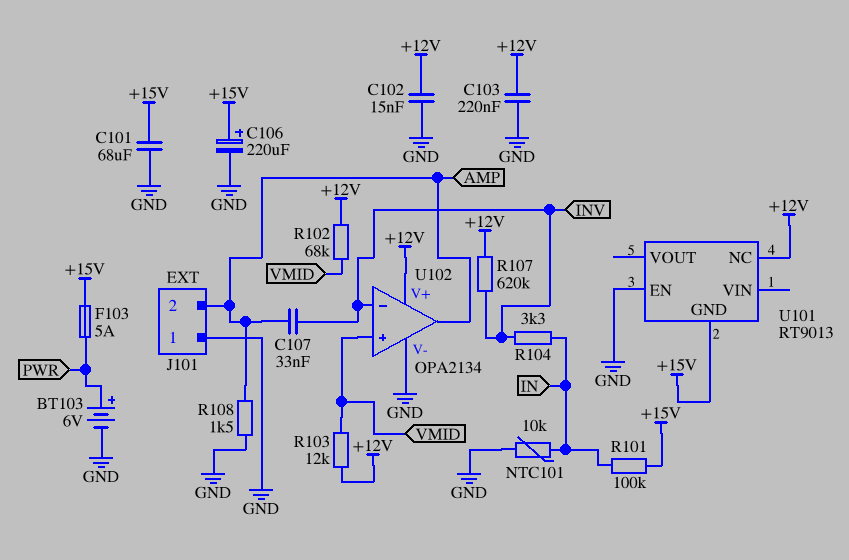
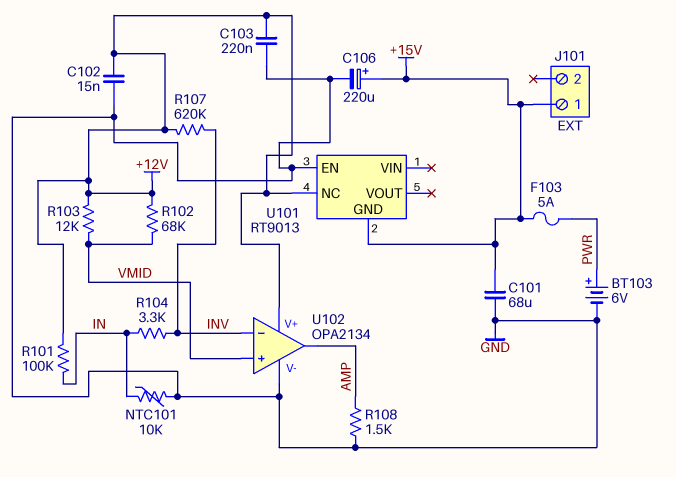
C107: 33nF (AMP, INV) -> none
J101 pin 1: GND -> +15V
J101 pin 2: AMP -> none
R101: 100k (+15V, IN) -> 100k (+12V, IN)

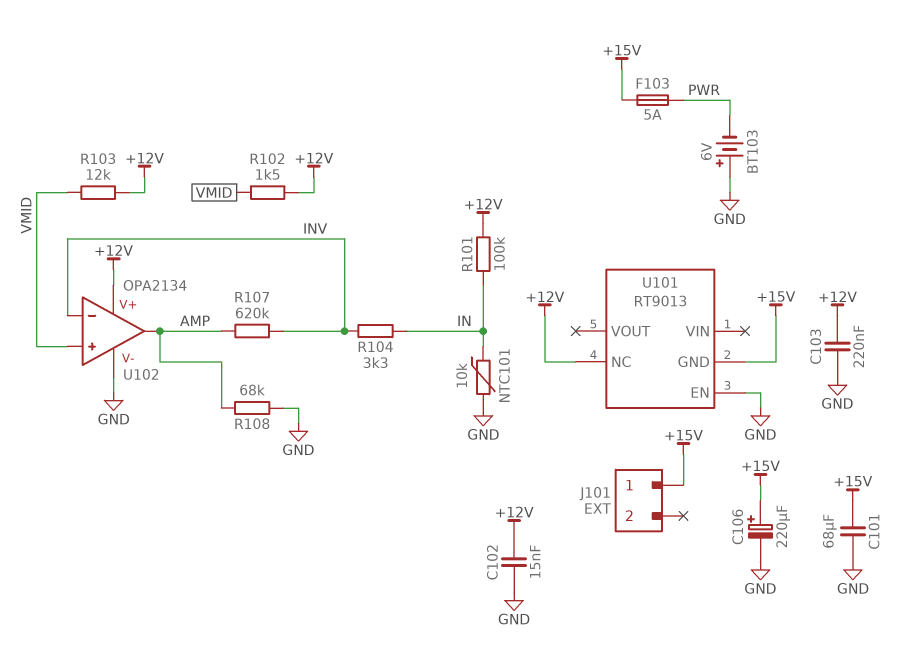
BT103: 6V (plus PWR, minus GND) -> 6V (plus GND, minus PWR)
R102: 68k (+12V, VMID) -> 1.5k (+12V, VMID)
R107: 620k (+12V, INV) -> 620k (AMP, INV)
R108: 1.5k (AMP, GND) -> 68k (AMP, GND)

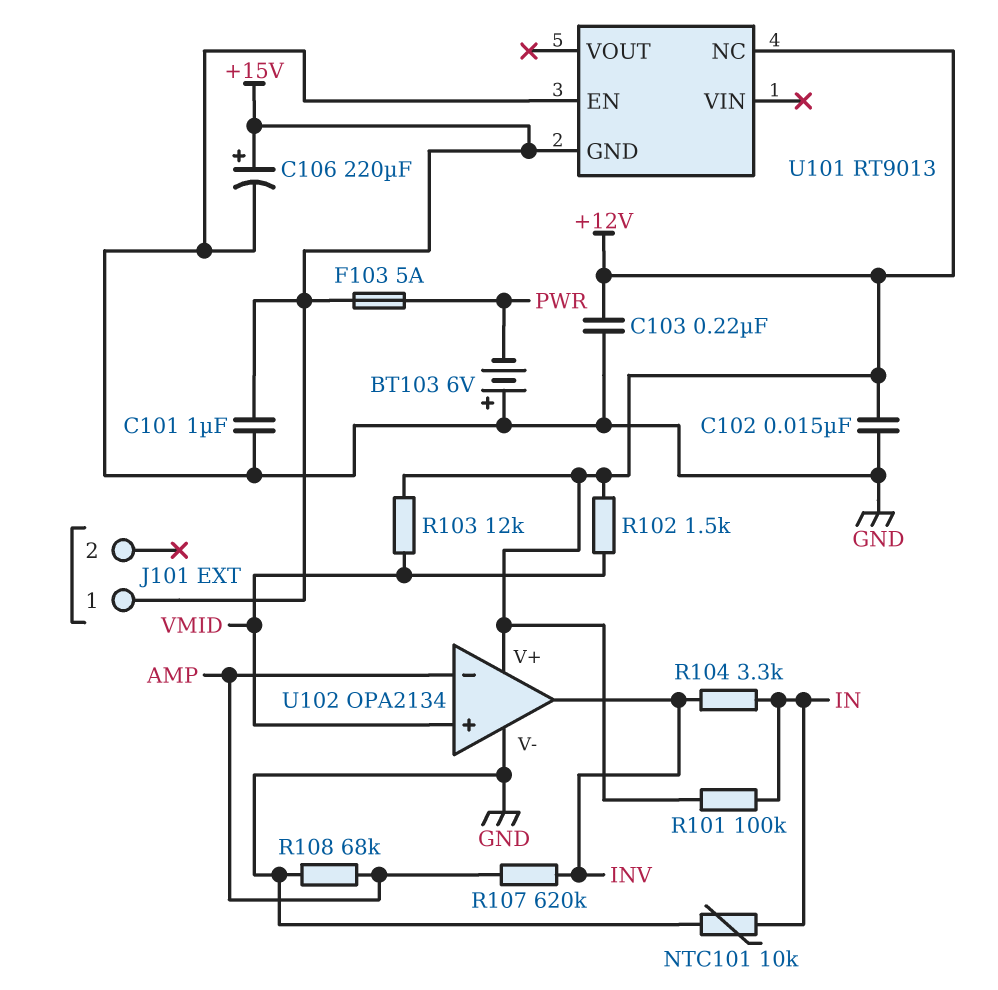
C101: 68uF (+15V, GND) -> 1uF (+15V, GND)
U102 pin in-: INV -> AMP
U102 pin out: AMP -> INV

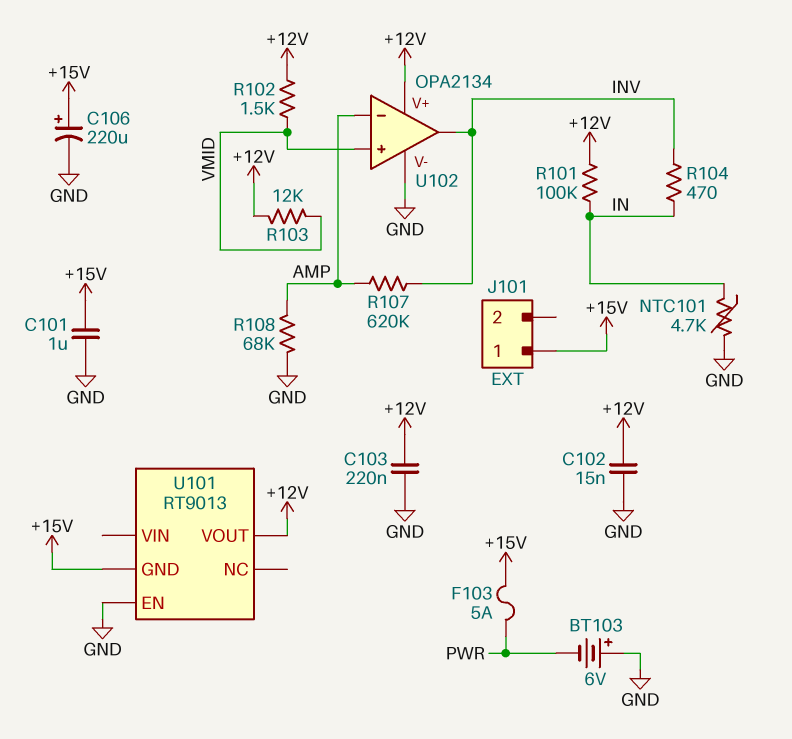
NTC101: 10k (GND, IN) -> 4.7k (GND, IN)
R104: 3.3k (IN, INV) -> 470 (IN, INV)
U101 pin NC: +12V -> none
U101 pin VOUT: none -> +12V

